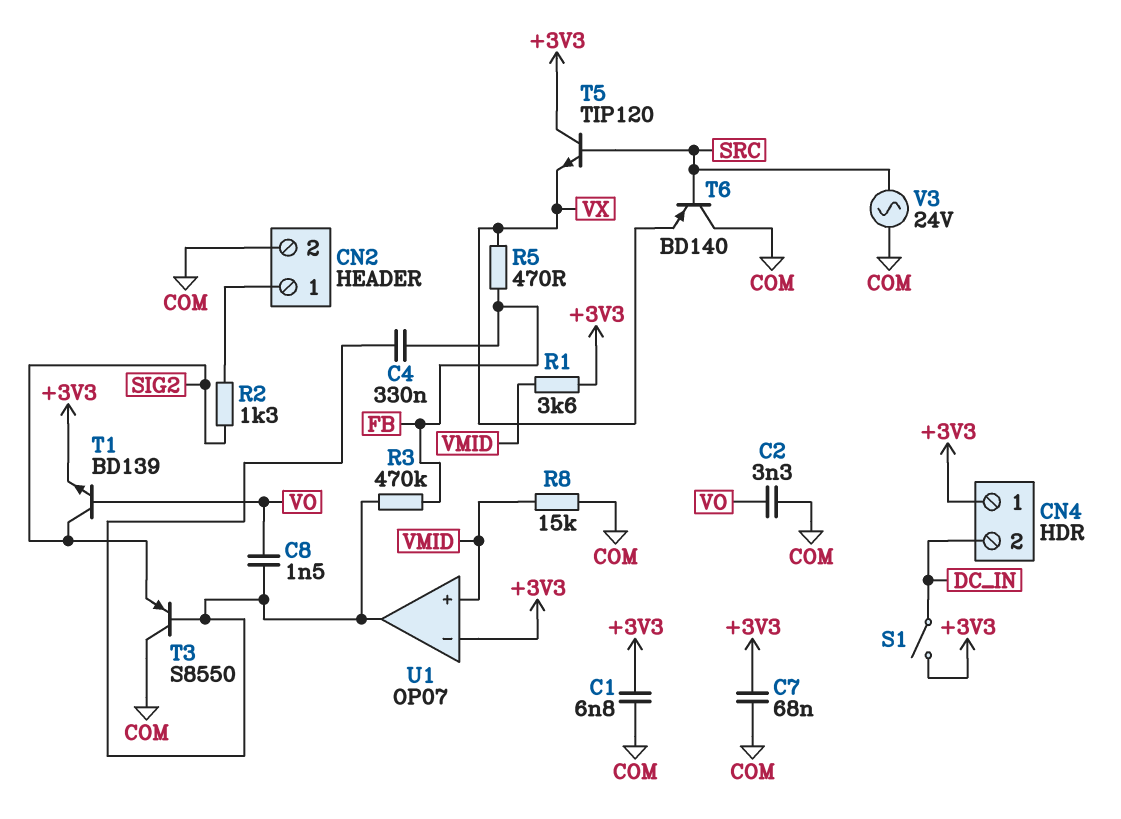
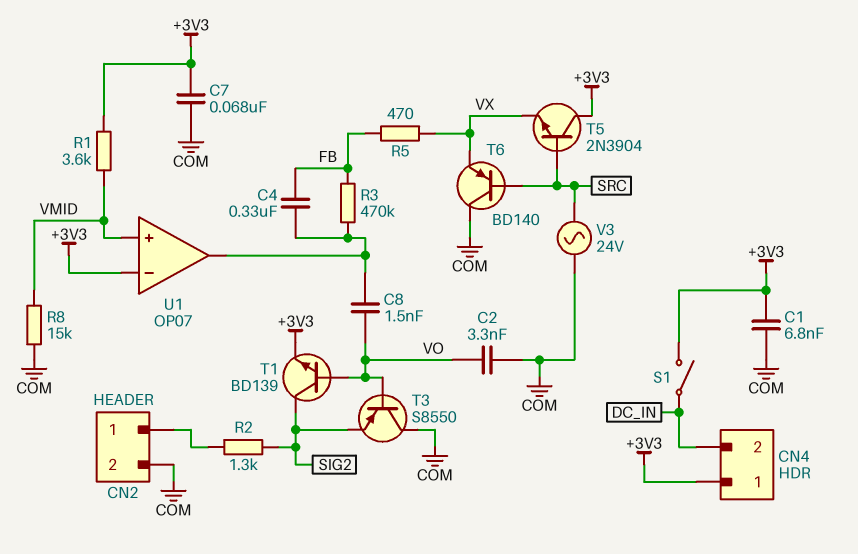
T3: PNP S8550 (B U1/out, C COM, E SIG2) -> PNP S8550 (B VO, C COM, E SIG2)
T5: NPN TIP120 (B SRC, C +3V3, E VX) -> NPN 2N3904 (B SRC, C +3V3, E VX)

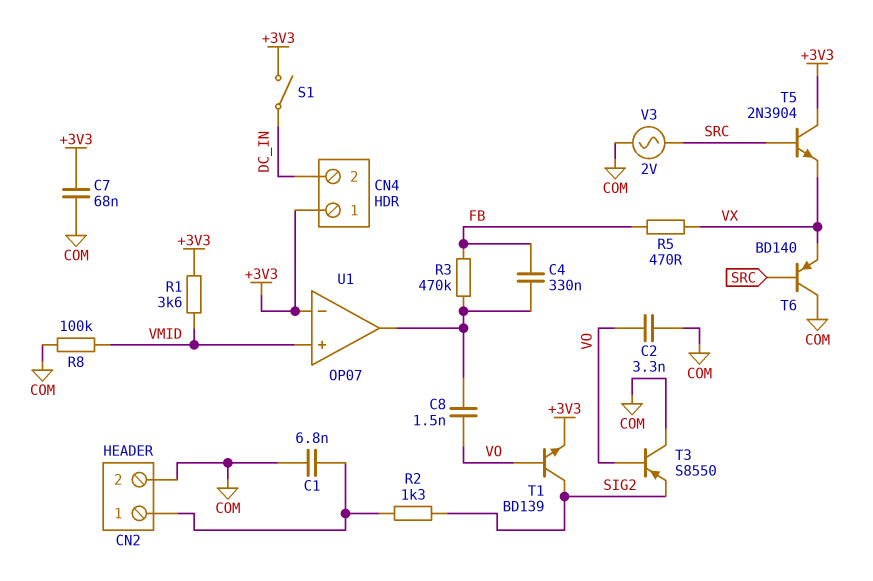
C1: 6.8nF (+3V3, COM) -> 6.8nF (CN2/1, COM)
R8: 15k (COM, VMID) -> 100k (COM, VMID)
V3: AC 24V (COM, SRC) -> AC 2V (COM, SRC)

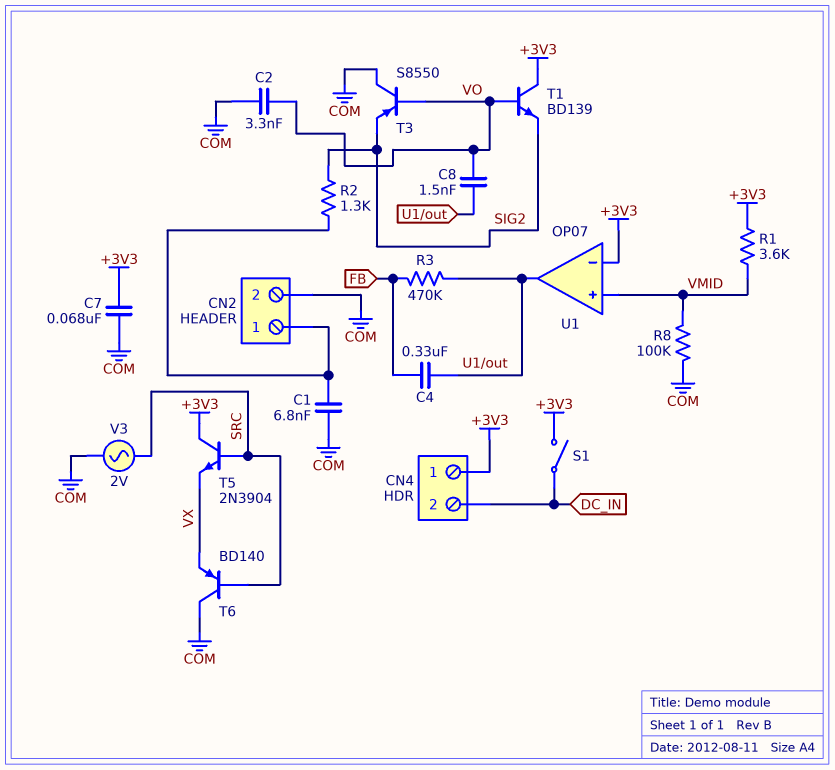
R5: 470 (FB, VX) -> none
T1: NPN BD139 (B VO, C SIG2, E +3V3) -> NPN BD139 (B VO, C +3V3, E SIG2)

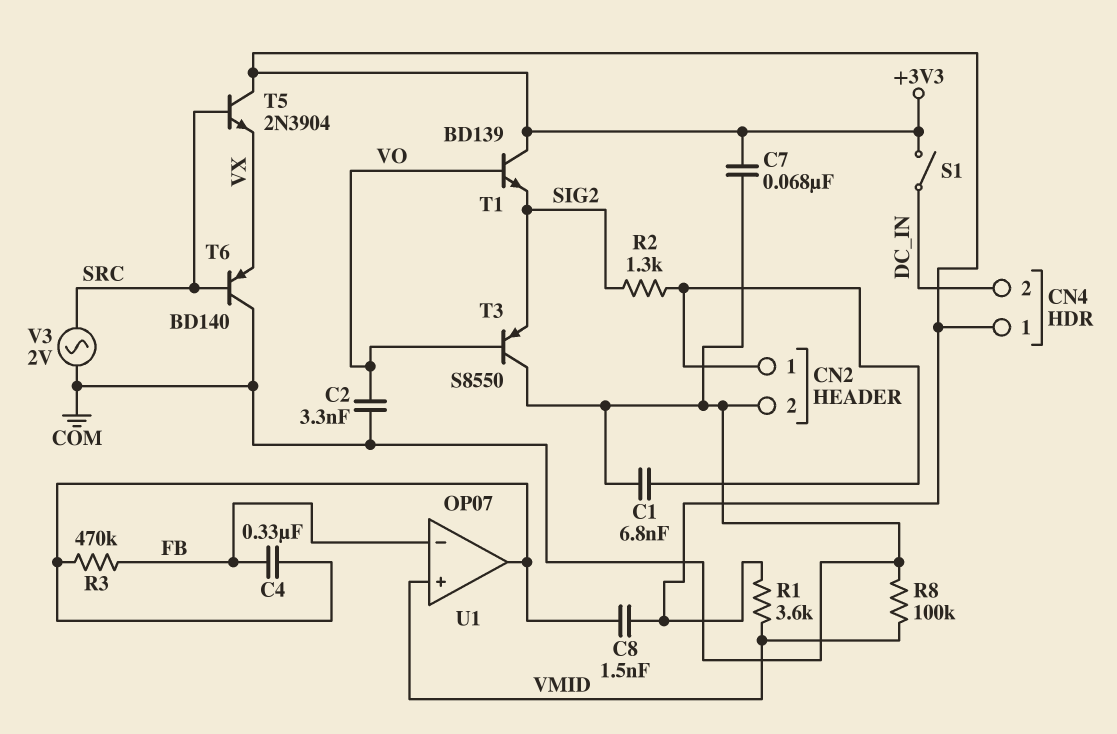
C8: 1.5nF (U1/out, VO) -> 1.5nF (+3V3, U1/out)
U1 pin in-: +3V3 -> FB

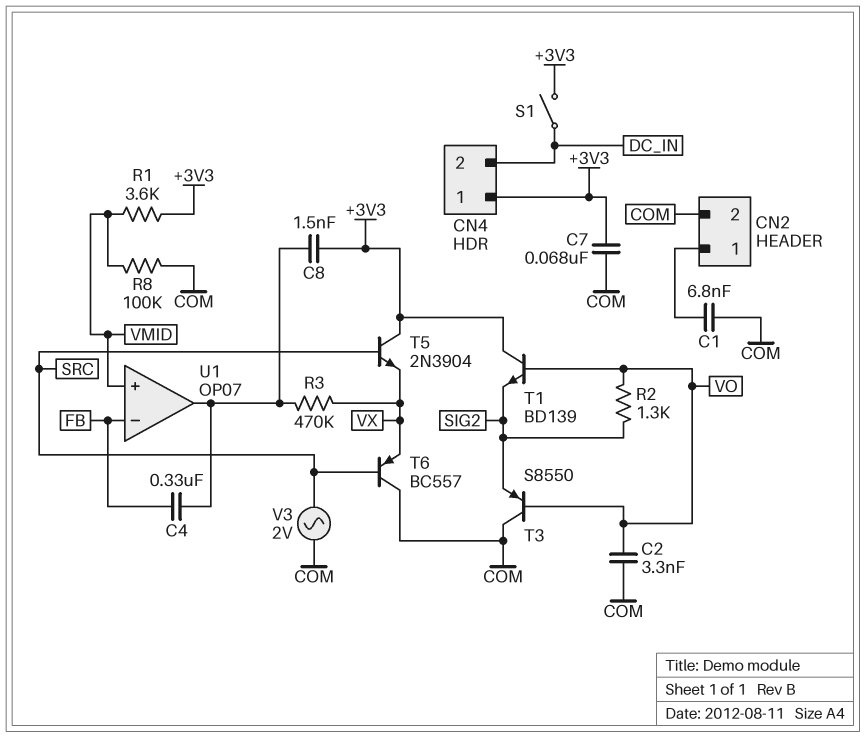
R2: 1.3k (CN2/1, SIG2) -> 1.3k (SIG2, VO)
R3: 470k (FB, U1/out) -> 470k (U1/out, VX)
T6: PNP BD140 (B SRC, C COM, E VX) -> PNP BC557 (B SRC, C COM, E VX)

